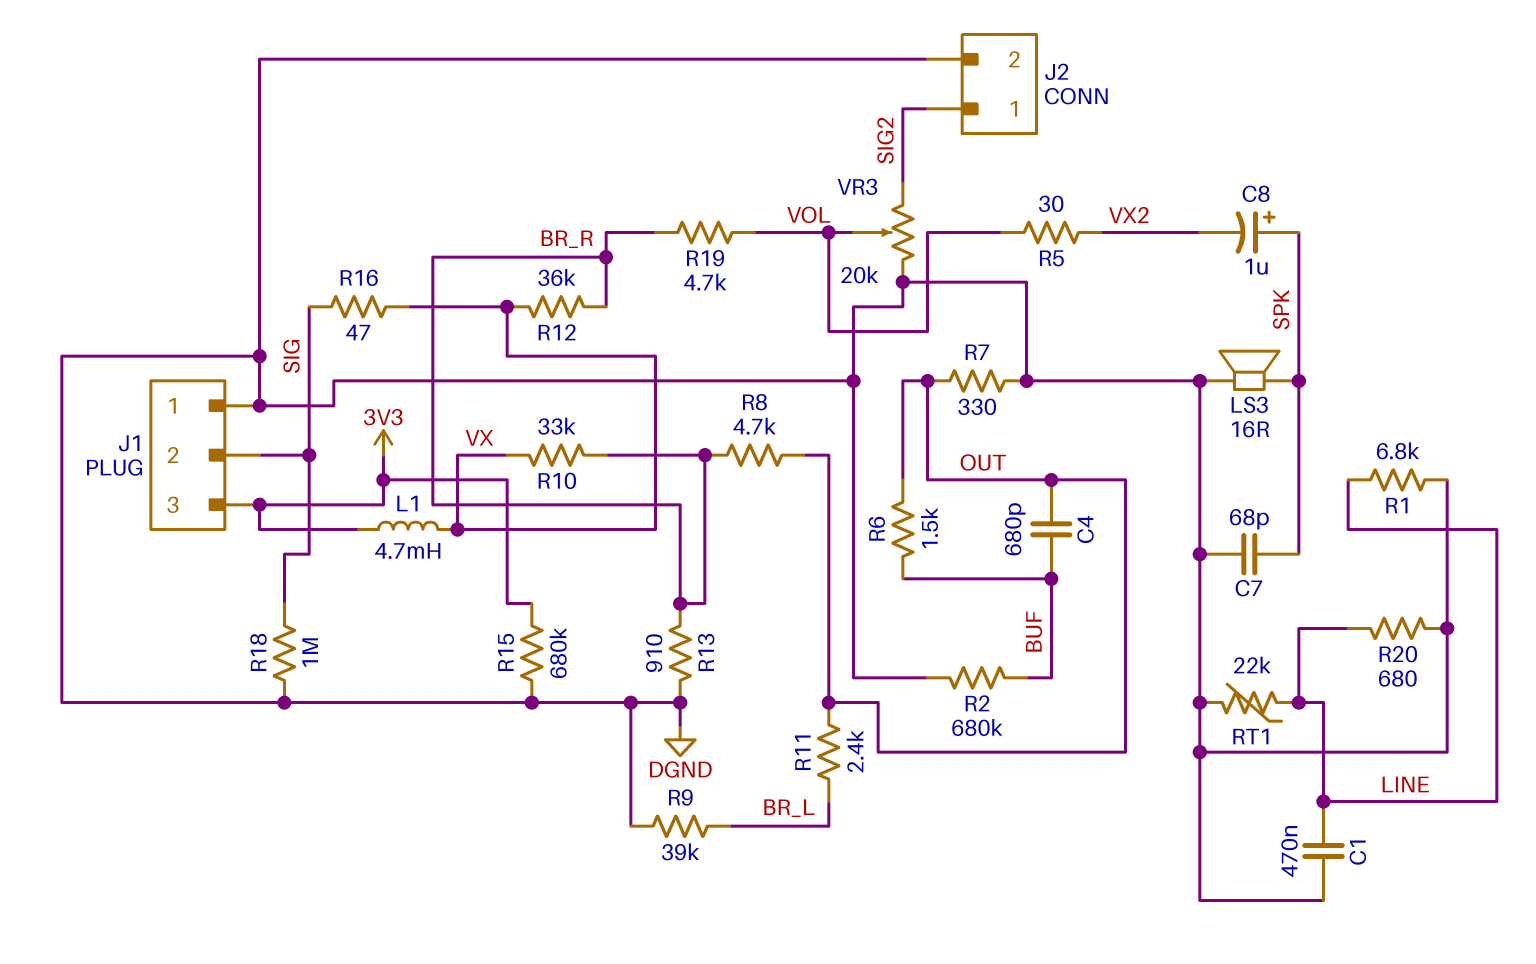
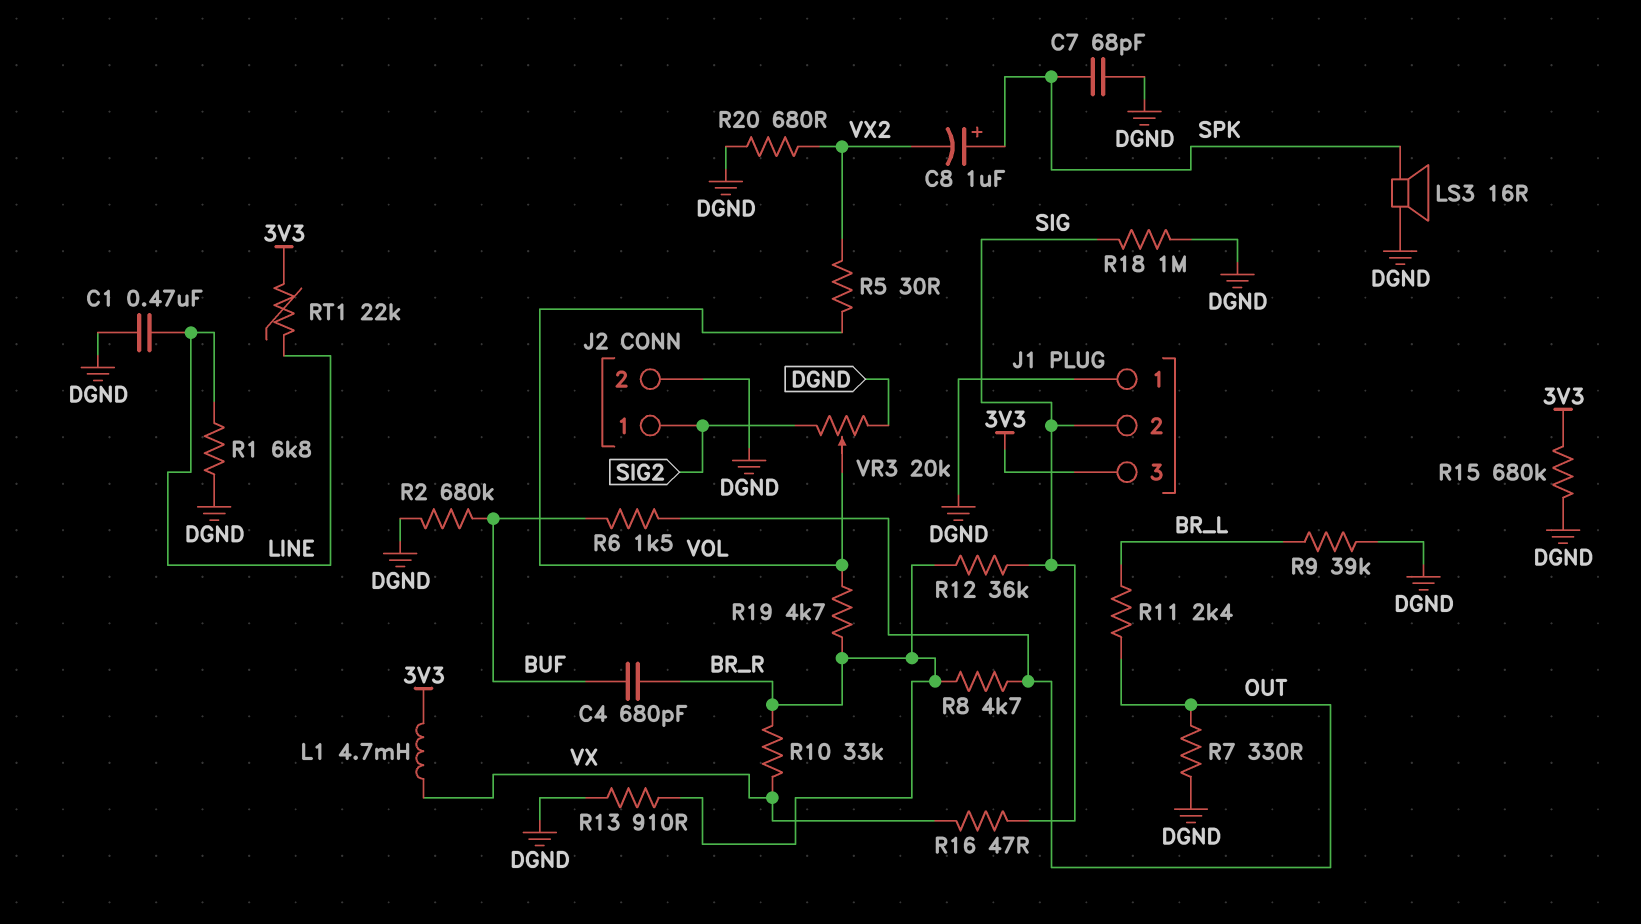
C4: 680pF (BUF, OUT) -> 680pF (BR_R, BUF)
R12: 36k (BR_R, VX) -> 36k (BR_R, SIG)
R20: 680 (DGND, LINE) -> 680 (DGND, VX2)
RT1: 22k (DGND, LINE) -> 22k (3V3, LINE)

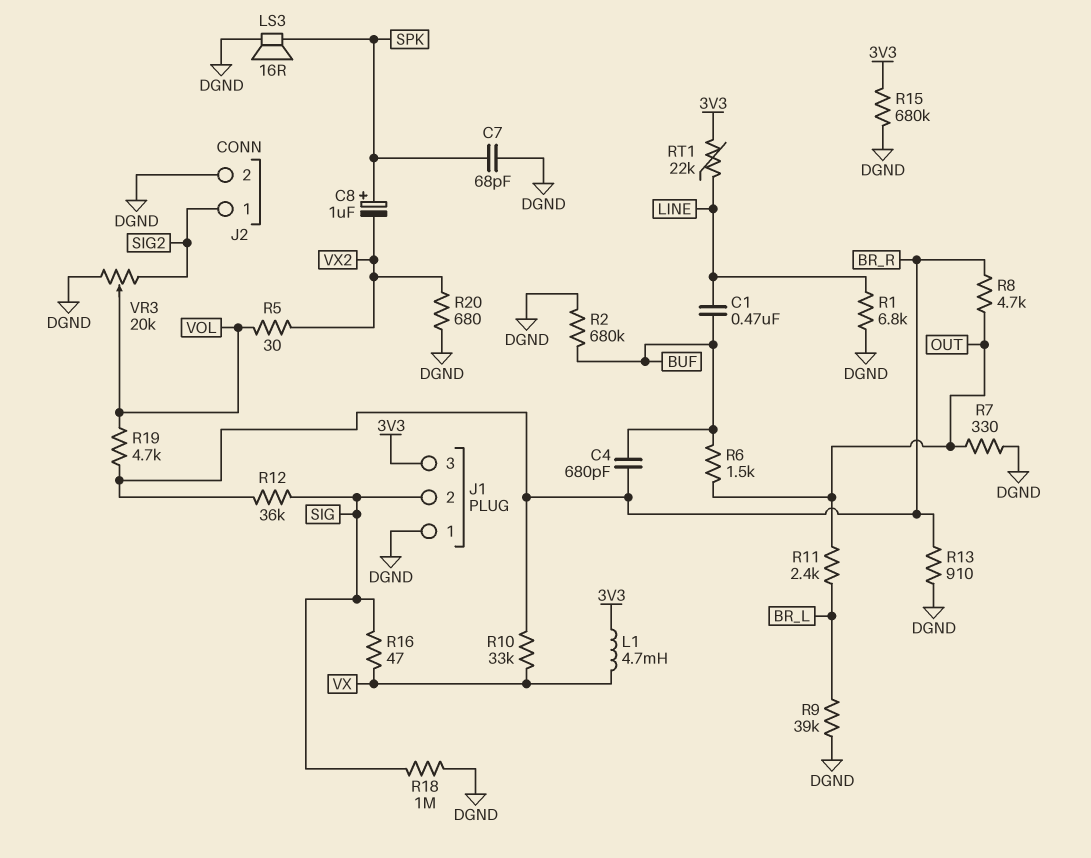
C1: 470nF (DGND, LINE) -> 470nF (BUF, LINE)

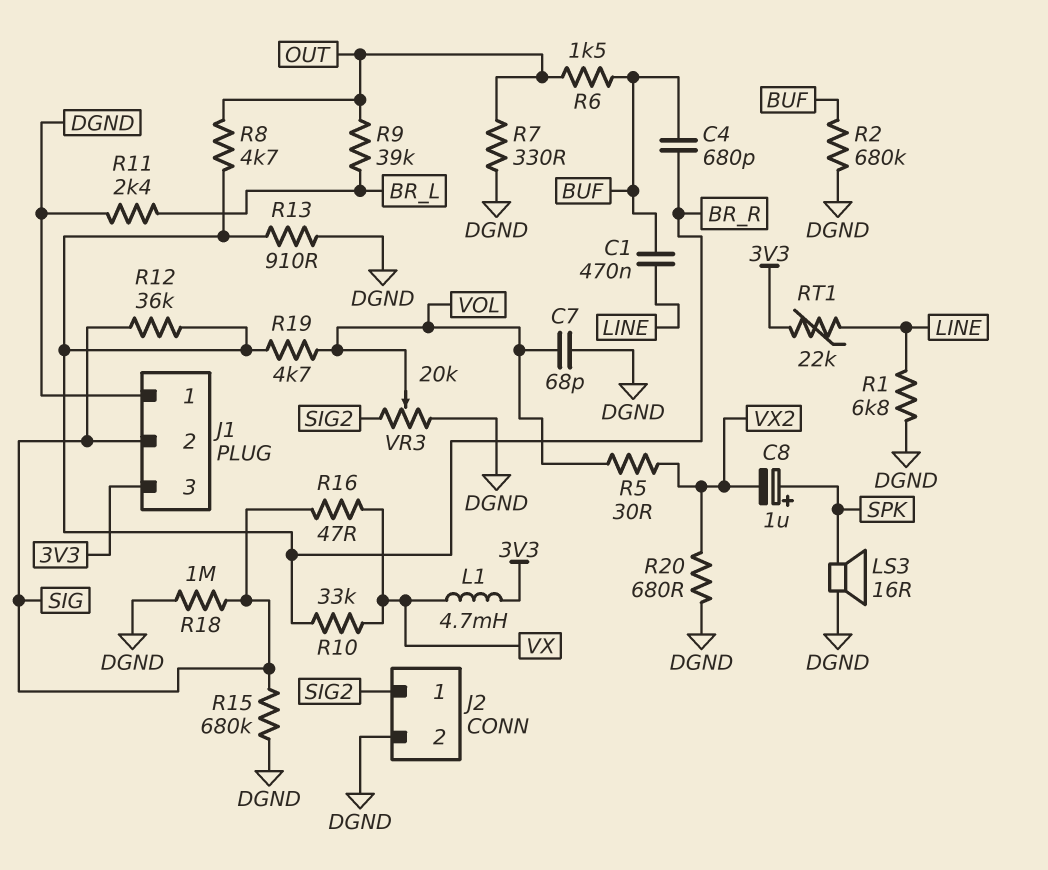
C7: 68pF (DGND, SPK) -> 68pF (DGND, VOL)
R9: 39k (BR_L, DGND) -> 39k (BR_L, OUT)
R11: 2.4k (BR_L, OUT) -> 2.4k (BR_L, DGND)
R15: 680k (3V3, DGND) -> 680k (DGND, SIG)

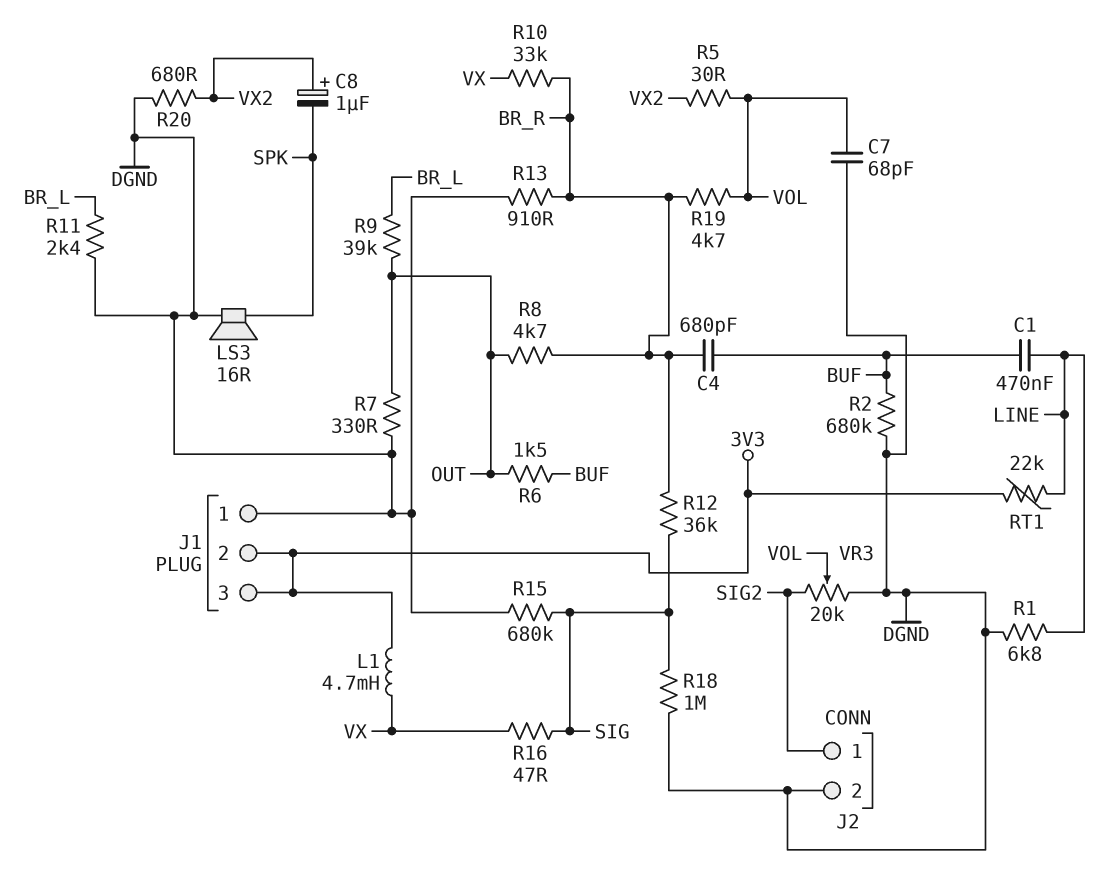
C8: 1uF (plus SPK, minus VX2) -> 1uF (plus VX2, minus SPK)
J1 pin 2: SIG -> 3V3

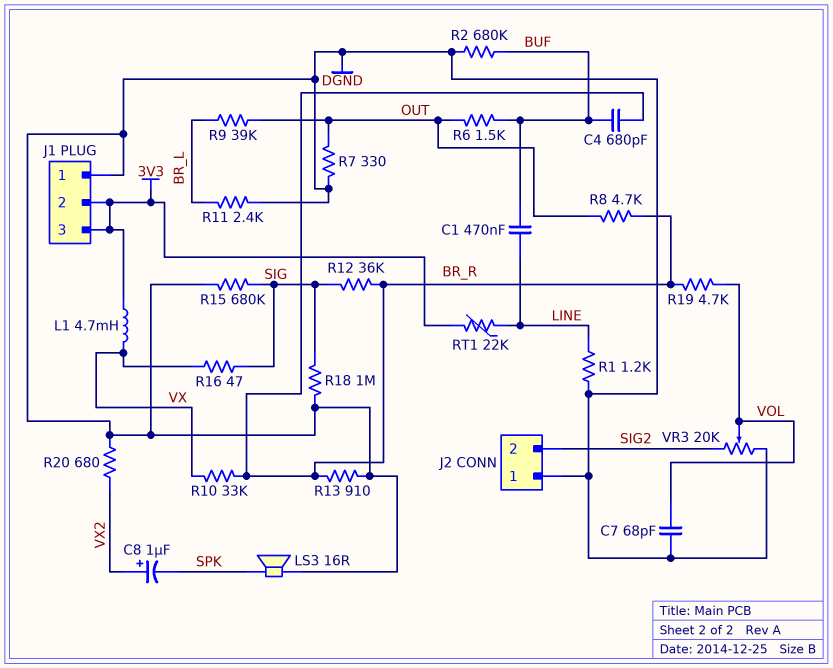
J2 pin 1: SIG2 -> DGND
J2 pin 2: DGND -> SIG2
R1: 6.8k (DGND, LINE) -> 1.2k (DGND, LINE)
R5: 30 (VOL, VX2) -> none

